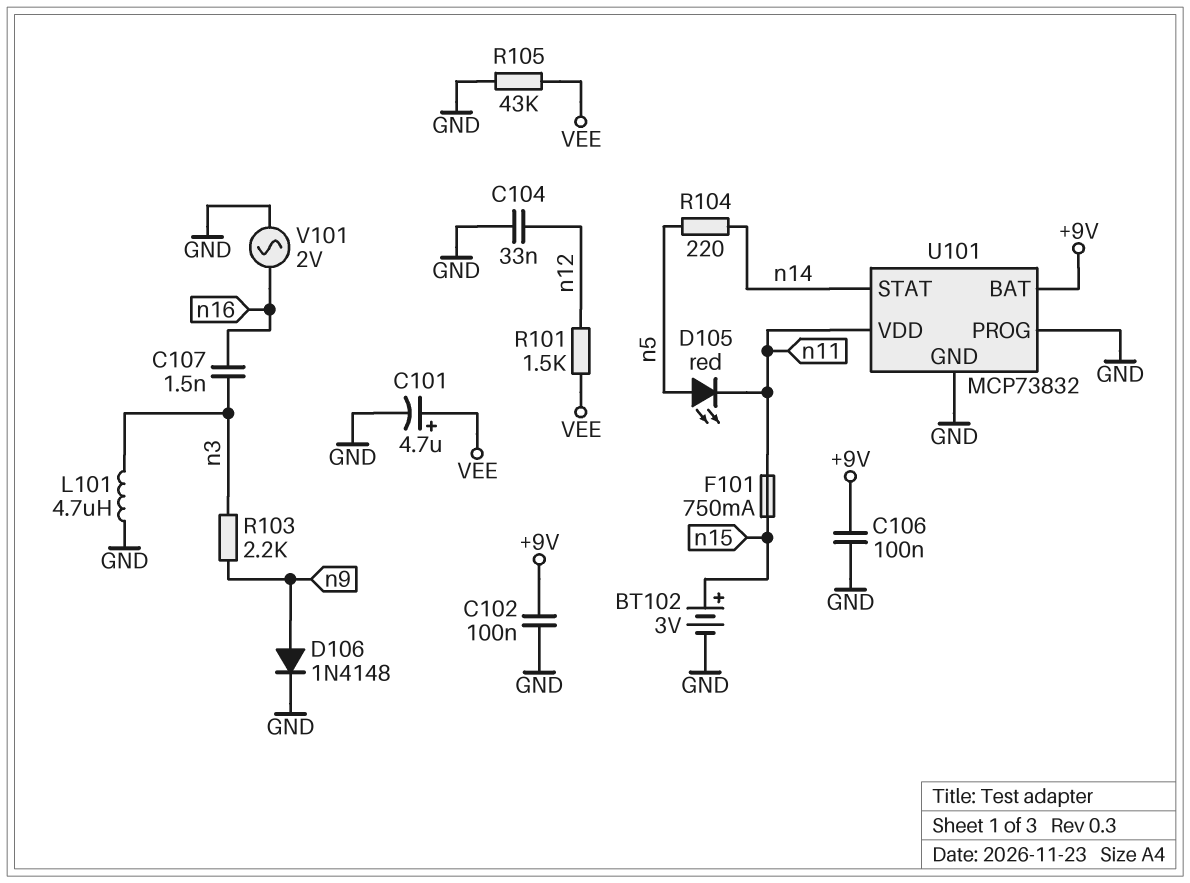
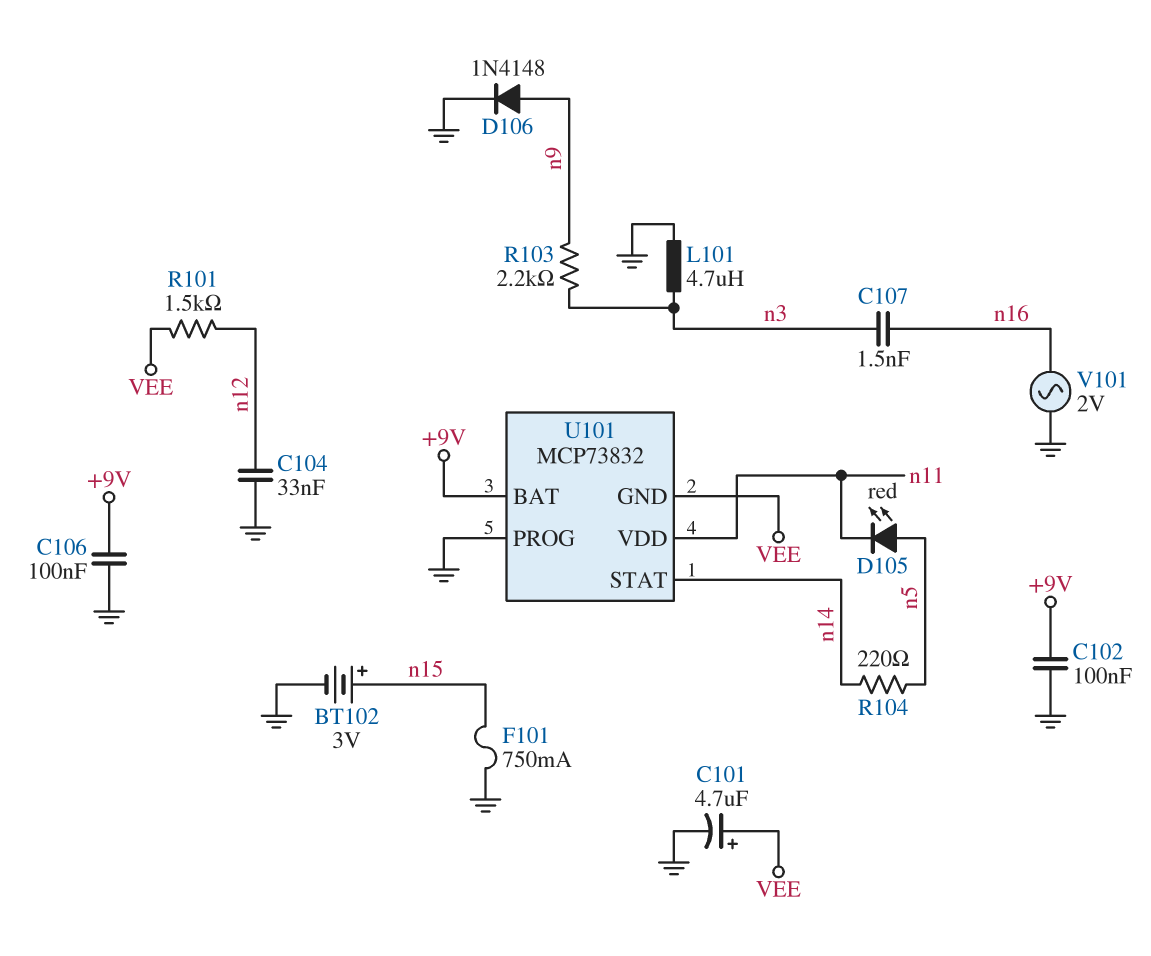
F101: 750mA (n11, n15) -> 750mA (GND, n15)
R105: 43k (GND, VEE) -> none
U101 pin GND: GND -> VEE

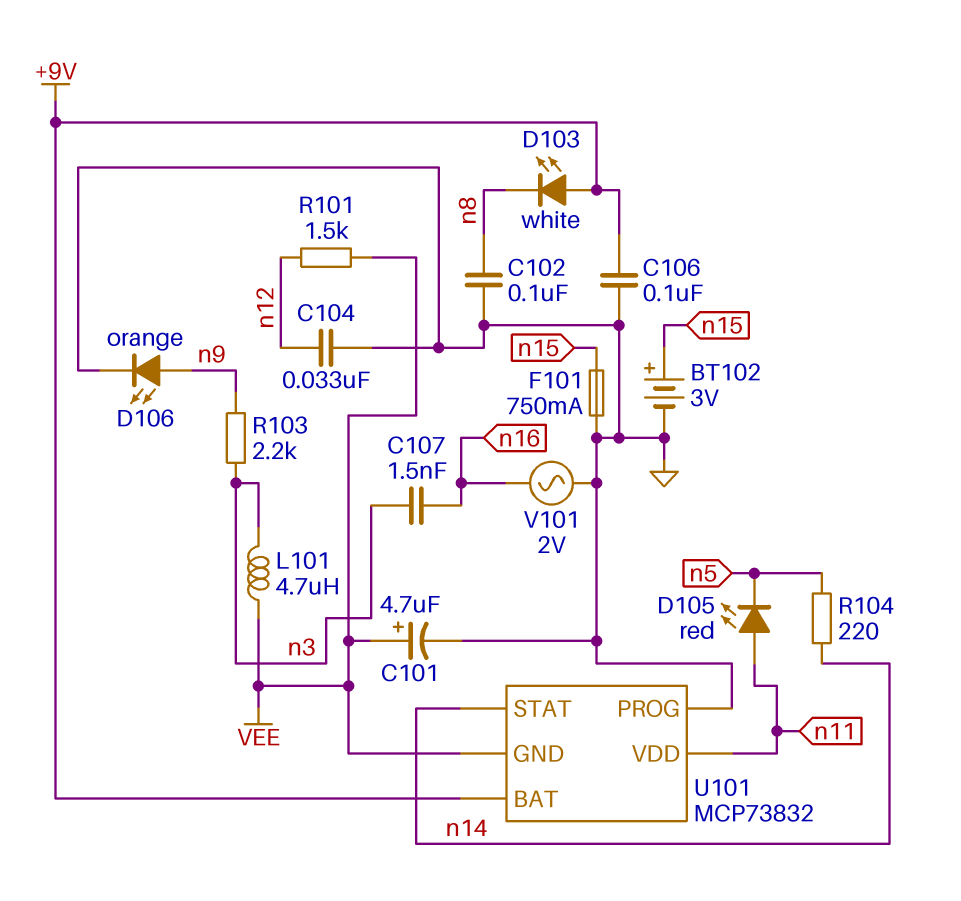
C102: 100nF (+9V, GND) -> 100nF (GND, n8)
D103: none -> LED white (A +9V, K n8)
D105: LED red (A n5, K n11) -> LED red (A n11, K n5)
D106: diode 1N4148 (A n9, K GND) -> LED orange (A n9, K GND)
L101: 4.7uH (GND, n3) -> 4.7uH (VEE, n3)

